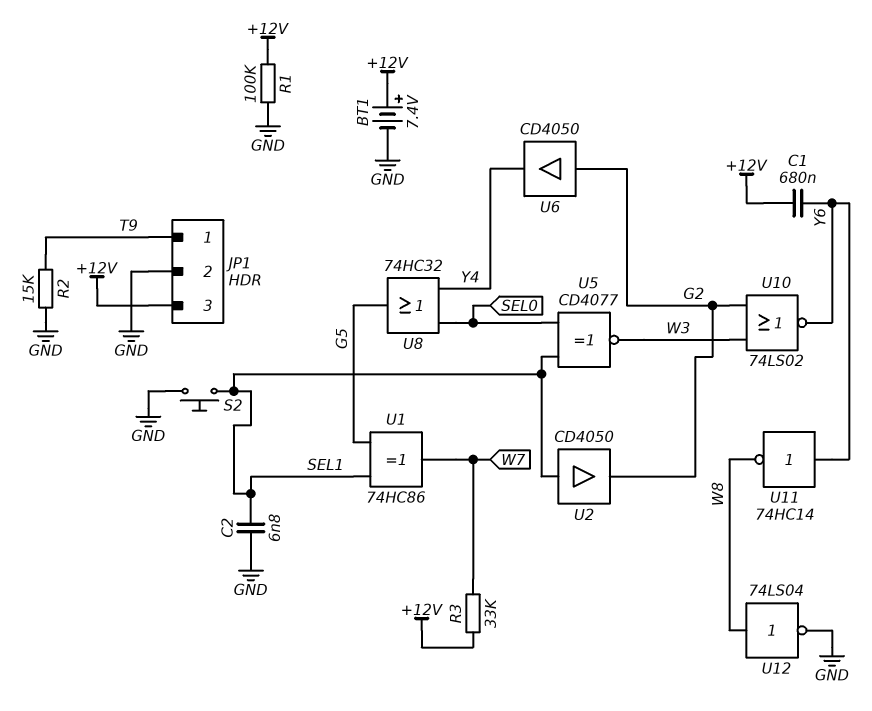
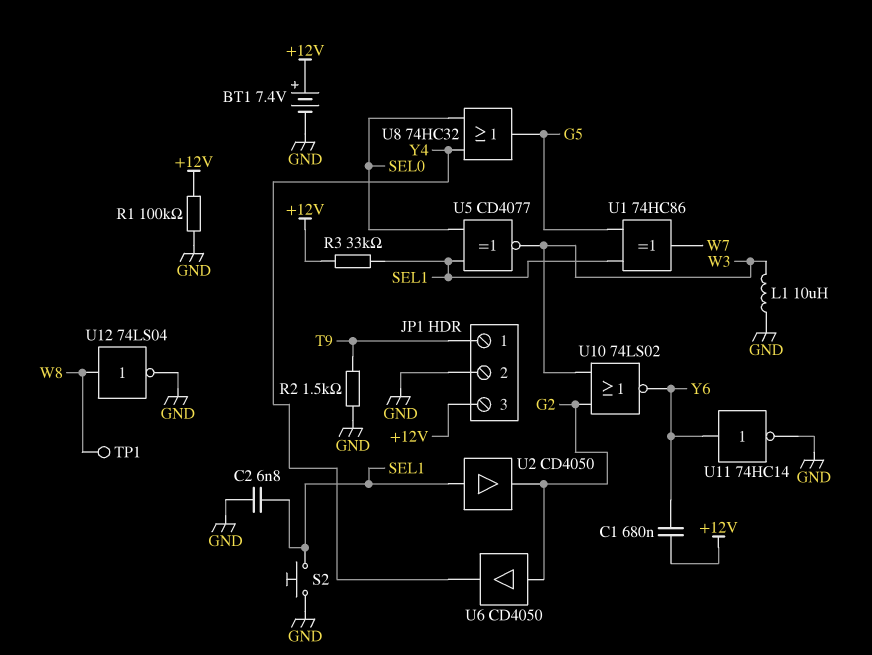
L1: none -> 10uH (GND, W3)
R2: 15k (GND, T9) -> 1.5k (GND, T9)
R3: 33k (+12V, W7) -> 33k (+12V, SEL1)
TP1: none -> test point (W8)
U11: NOT 74HC14 (in Y6, out W8) -> NOT 74HC14 (in Y6, out GND)

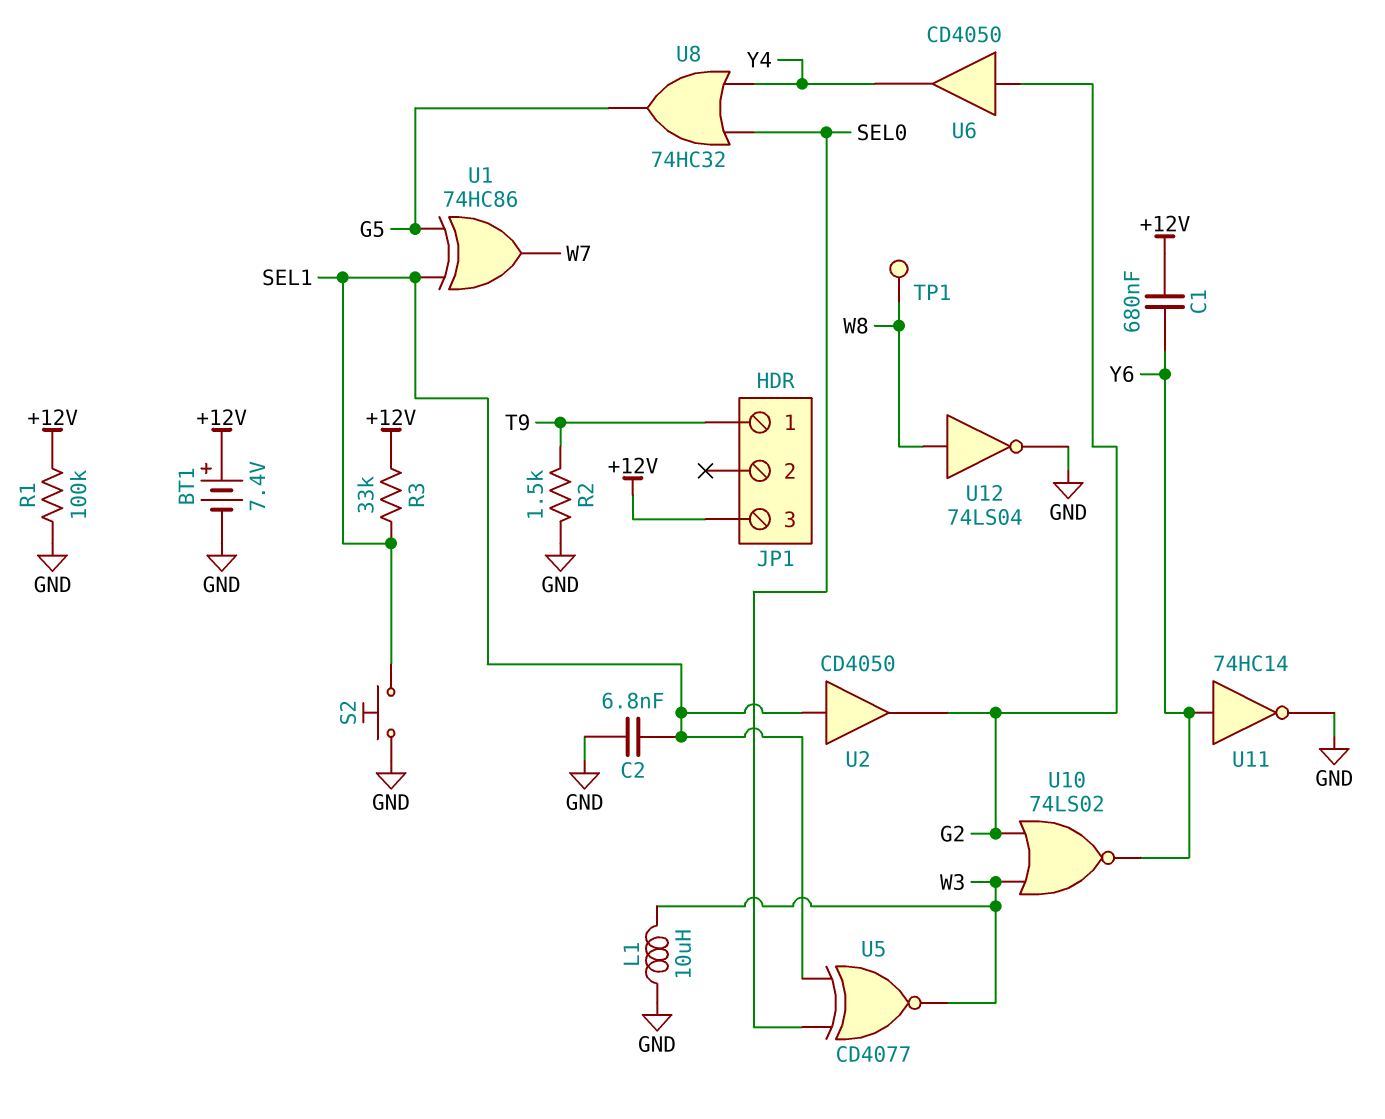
JP1 pin 2: GND -> none

